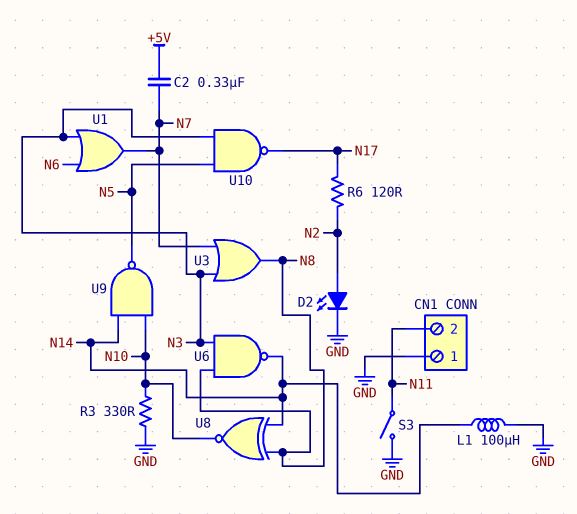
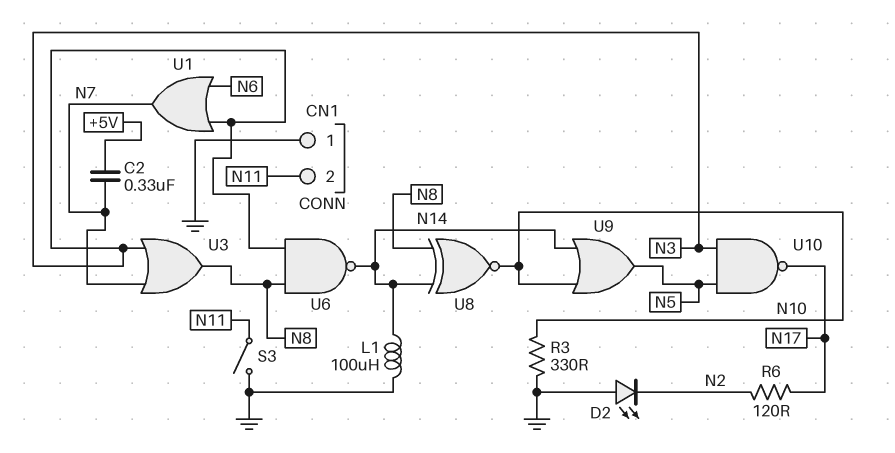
D2: LED (A N2, K GND) -> LED (A GND, K N2)
U9: NAND (in N10, in N14, out N5) -> OR (in N10, in N14, out N5)

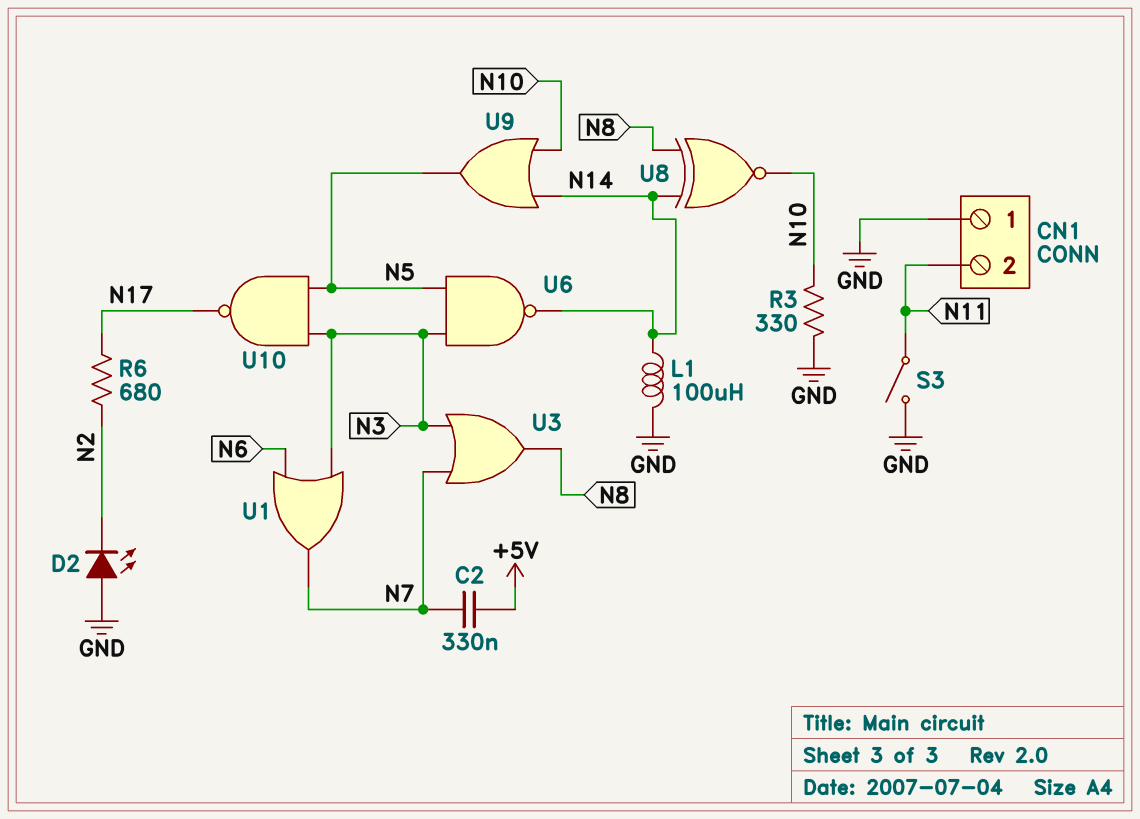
R6: 120 (N2, N17) -> 680 (N2, N17)
U6: NAND (in N3, in N8, out N14) -> NAND (in N3, in N5, out N14)

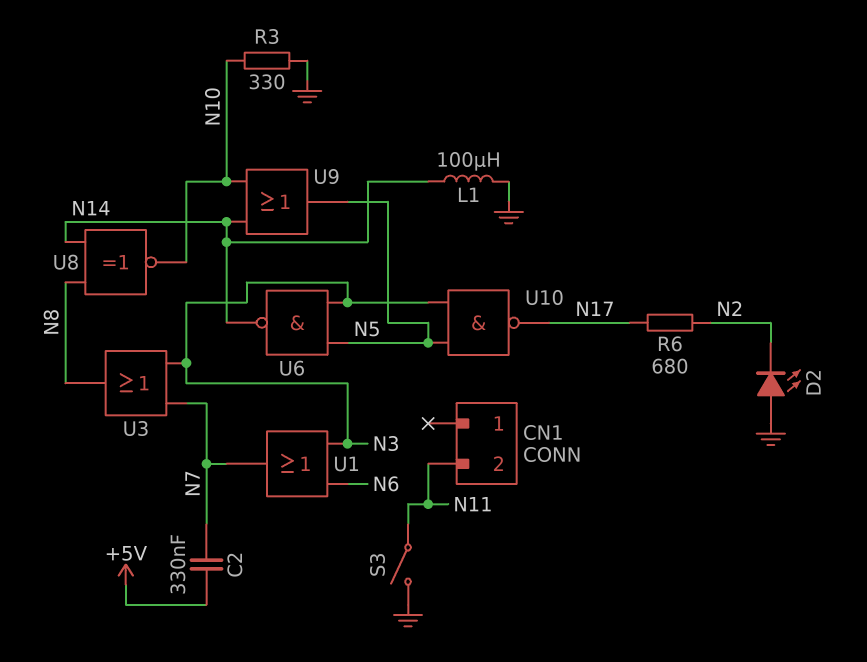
CN1 pin 1: GND -> none

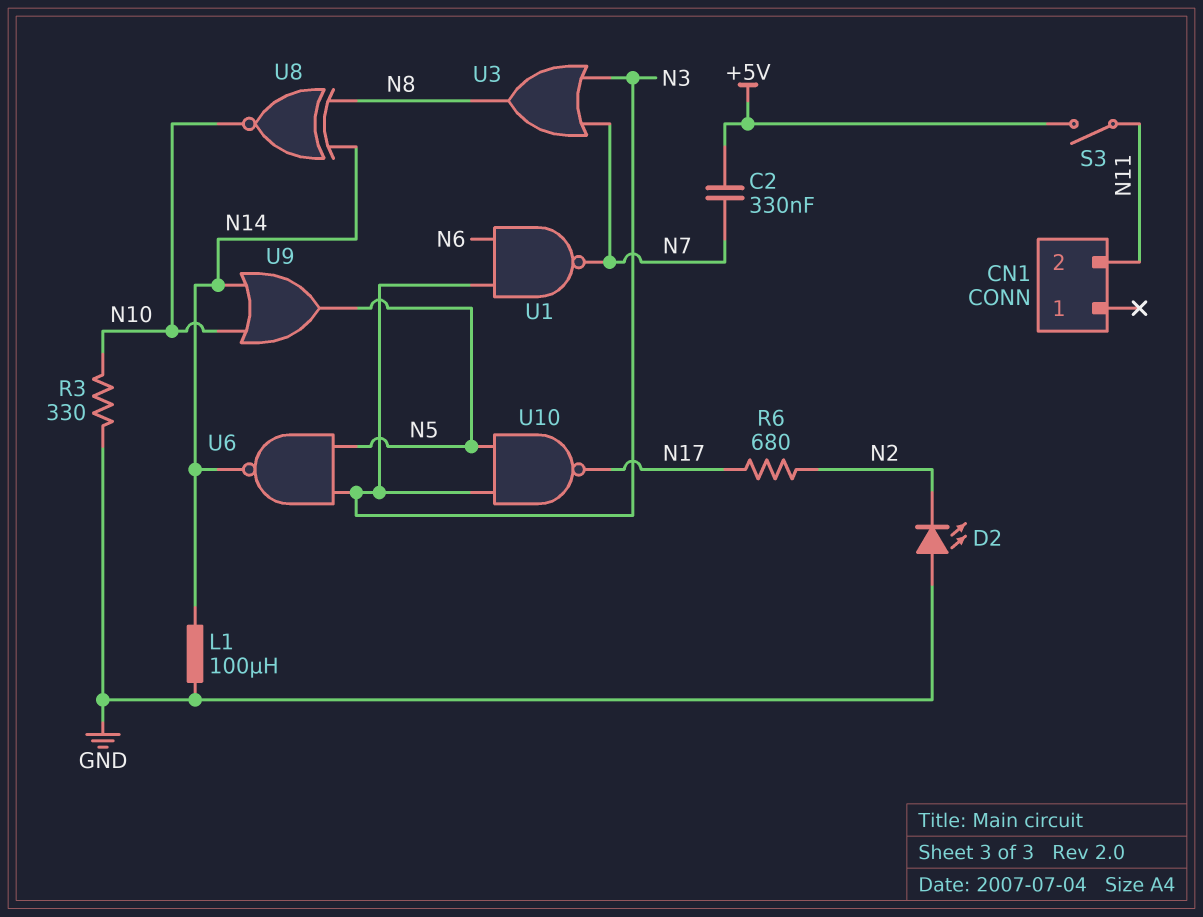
S3: switch (GND, N11) -> switch (+5V, N11)
U1: OR (in N3, in N6, out N7) -> NAND (in N3, in N6, out N7)

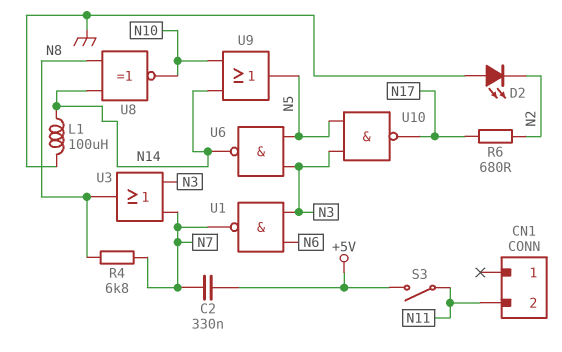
R3: 330 (GND, N10) -> none
R4: none -> 6.8k (N7, N8)

